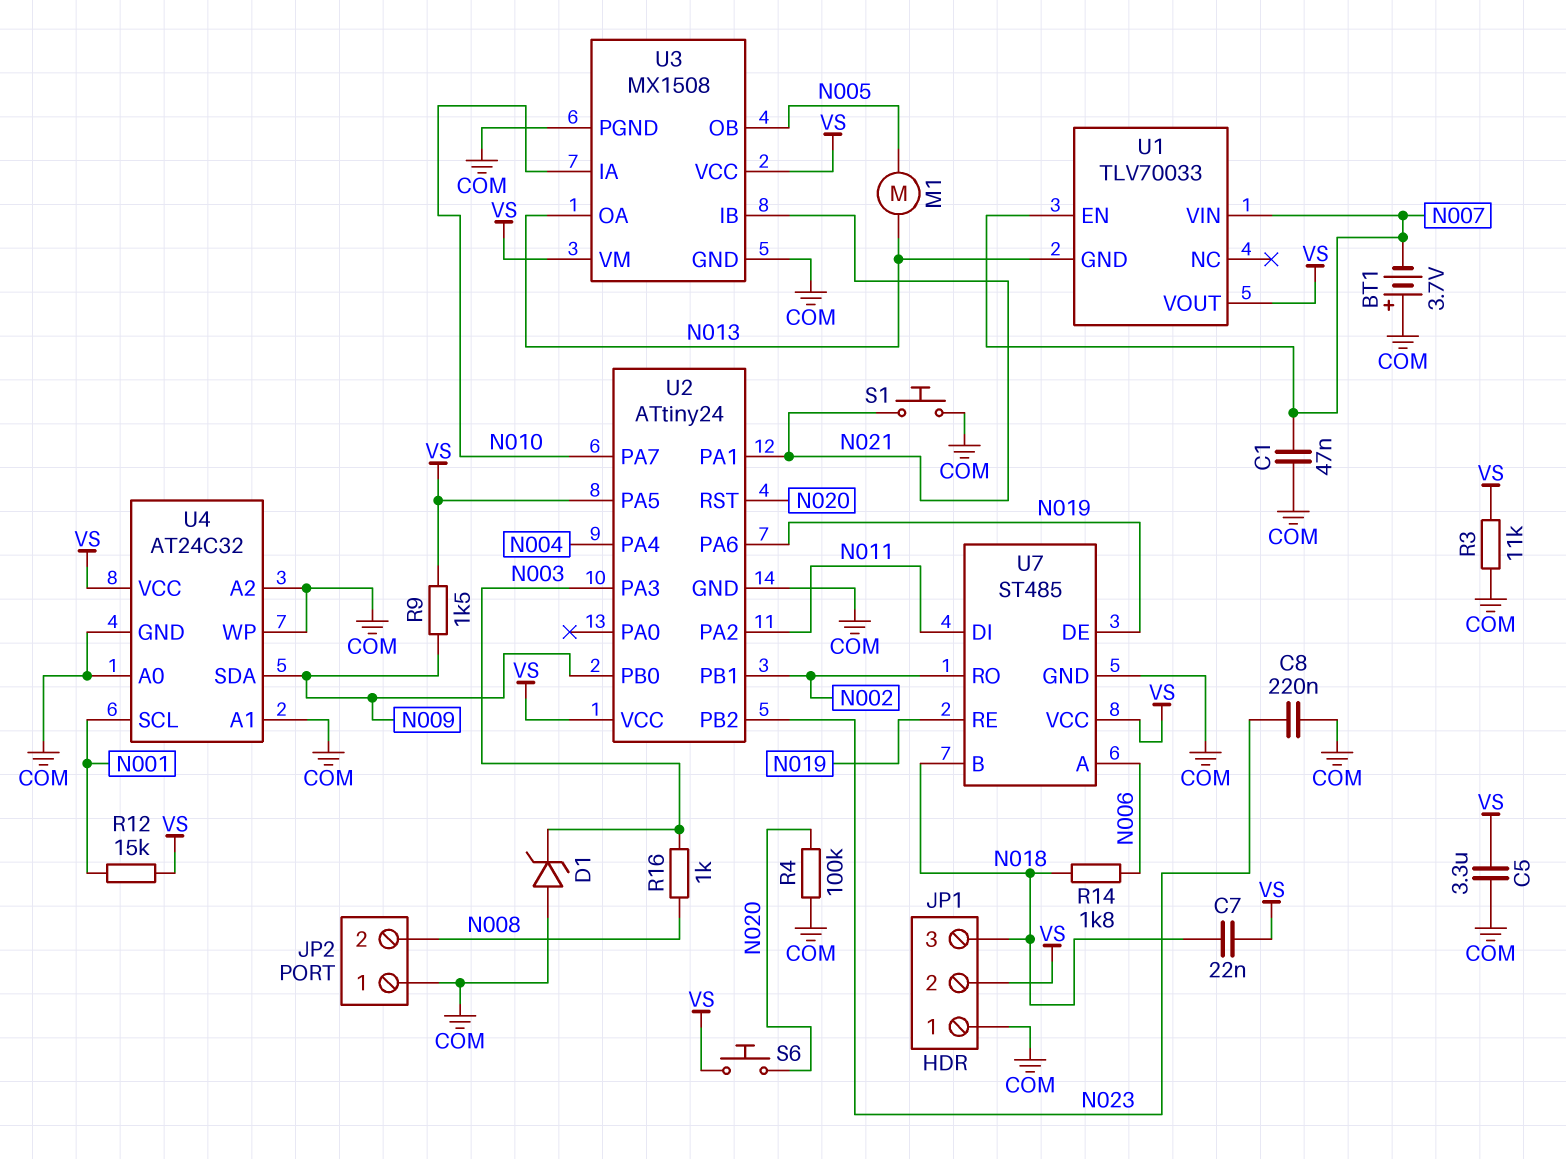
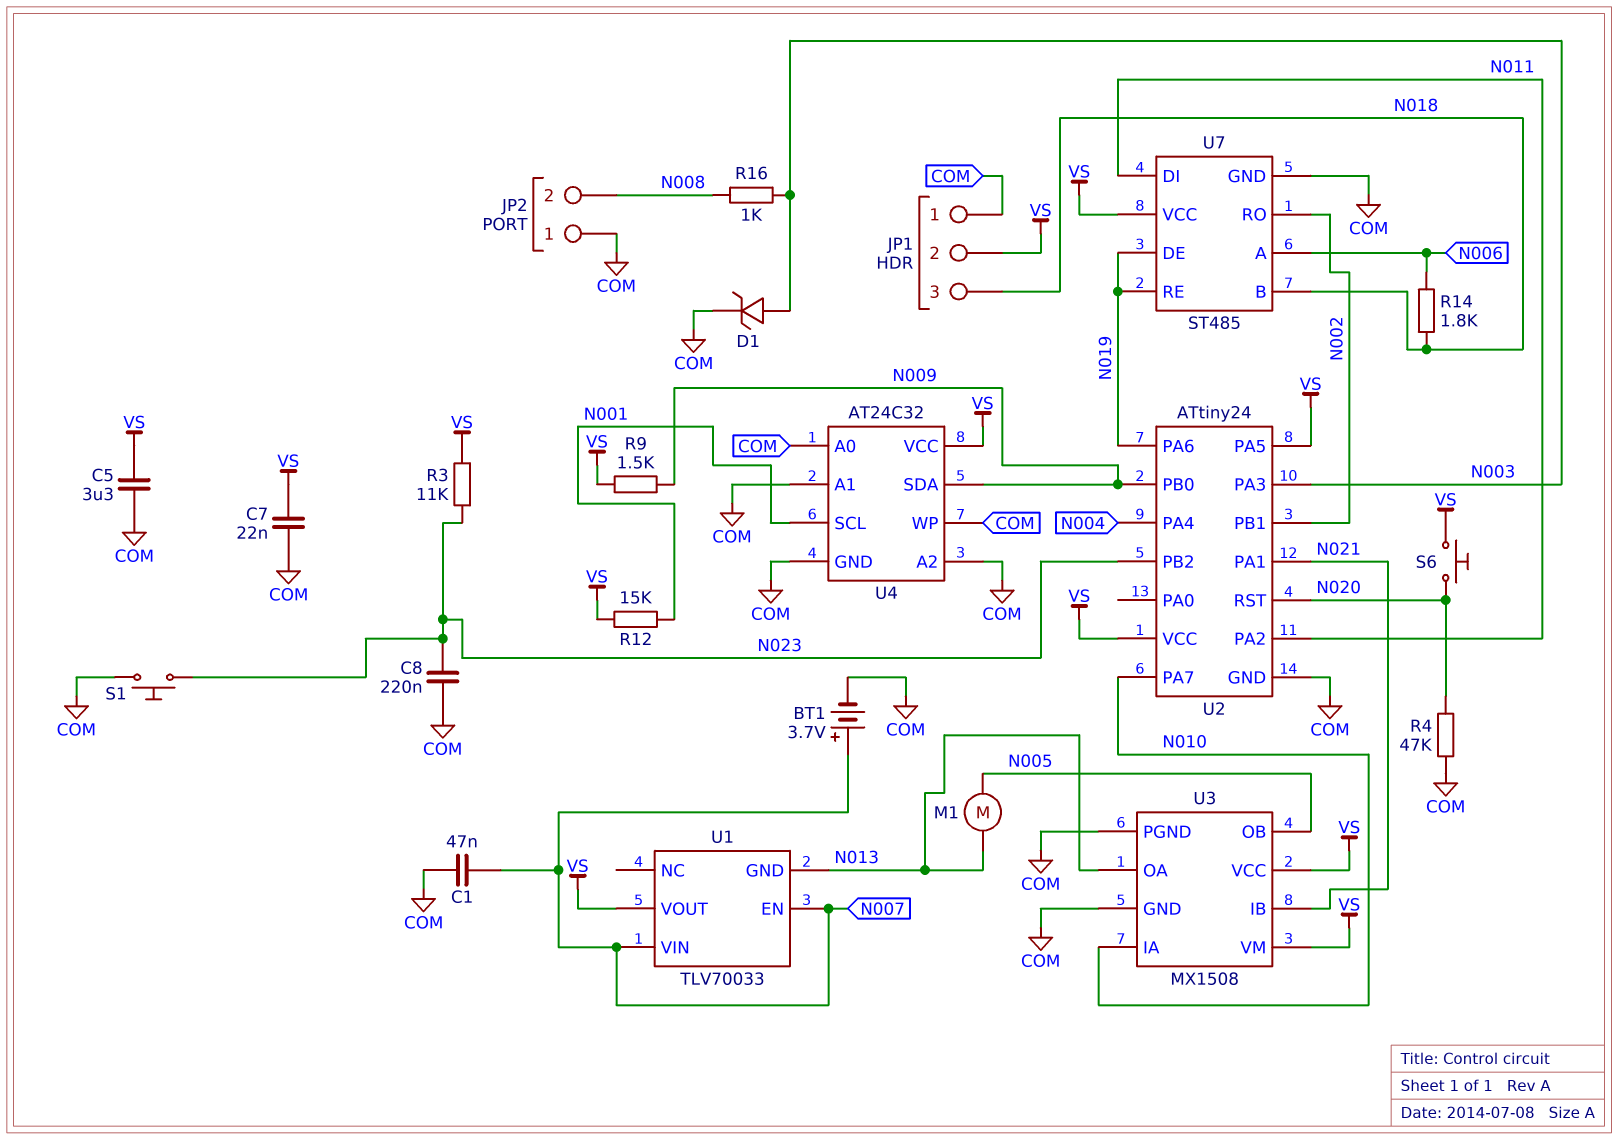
BT1: 3.7V (plus COM, minus N007) -> 3.7V (plus N007, minus COM)
C7: 22nF (N018, VS) -> 22nF (COM, VS)
D1: zener (A COM, K N003) -> zener (A N003, K COM)
R3: 11k (COM, VS) -> 11k (N023, VS)
R4: 100k (COM, N020) -> 47k (COM, N020)
S1: button (COM, N021) -> button (COM, N023)

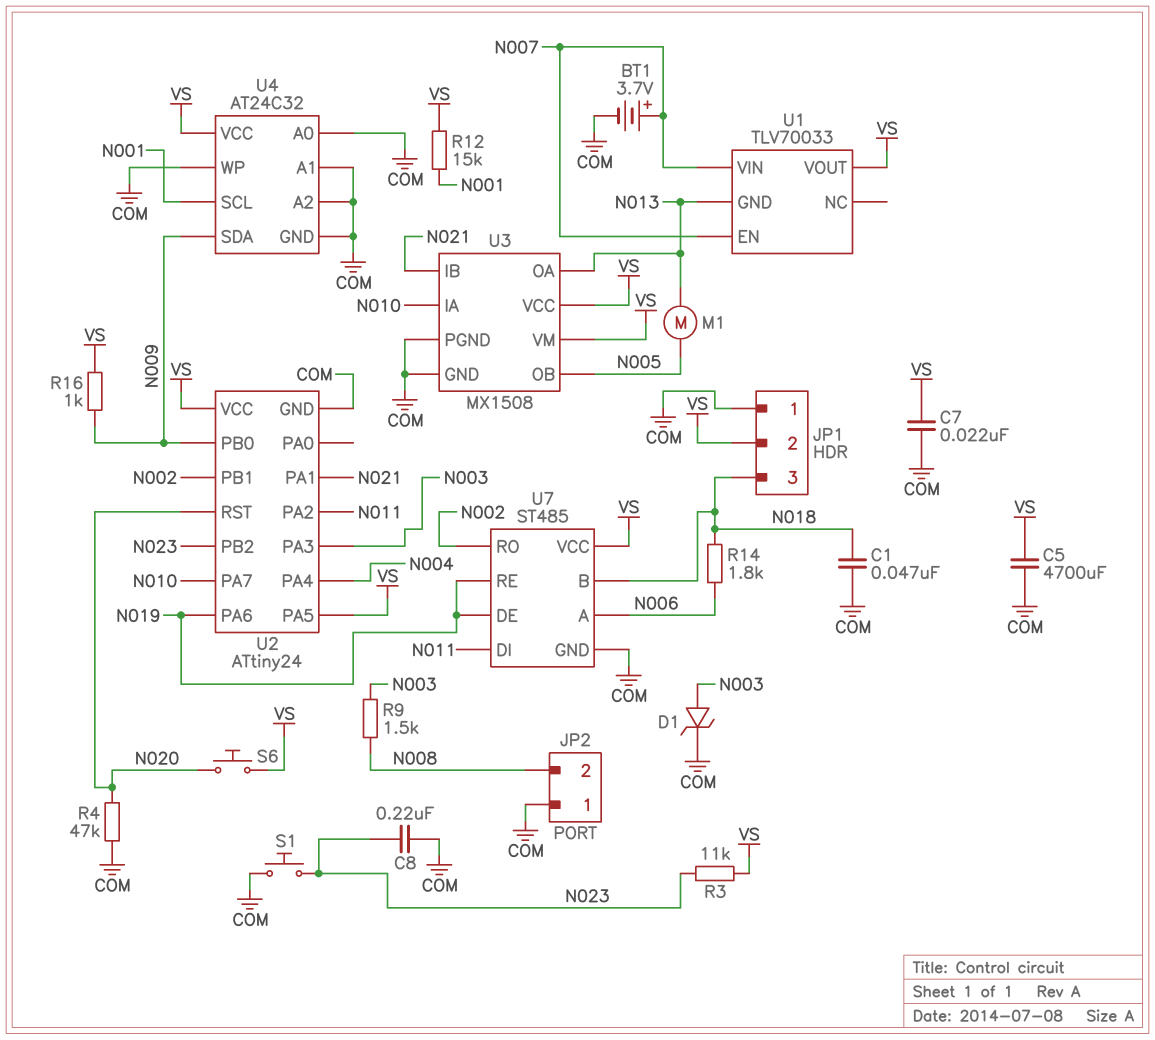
C1: 47nF (COM, N007) -> 47nF (COM, N018)
C5: 3.3uF (COM, VS) -> 4700uF (COM, VS)
R9: 1.5k (N009, VS) -> 1.5k (N003, N008)
R16: 1k (N003, N008) -> 1k (N009, VS)

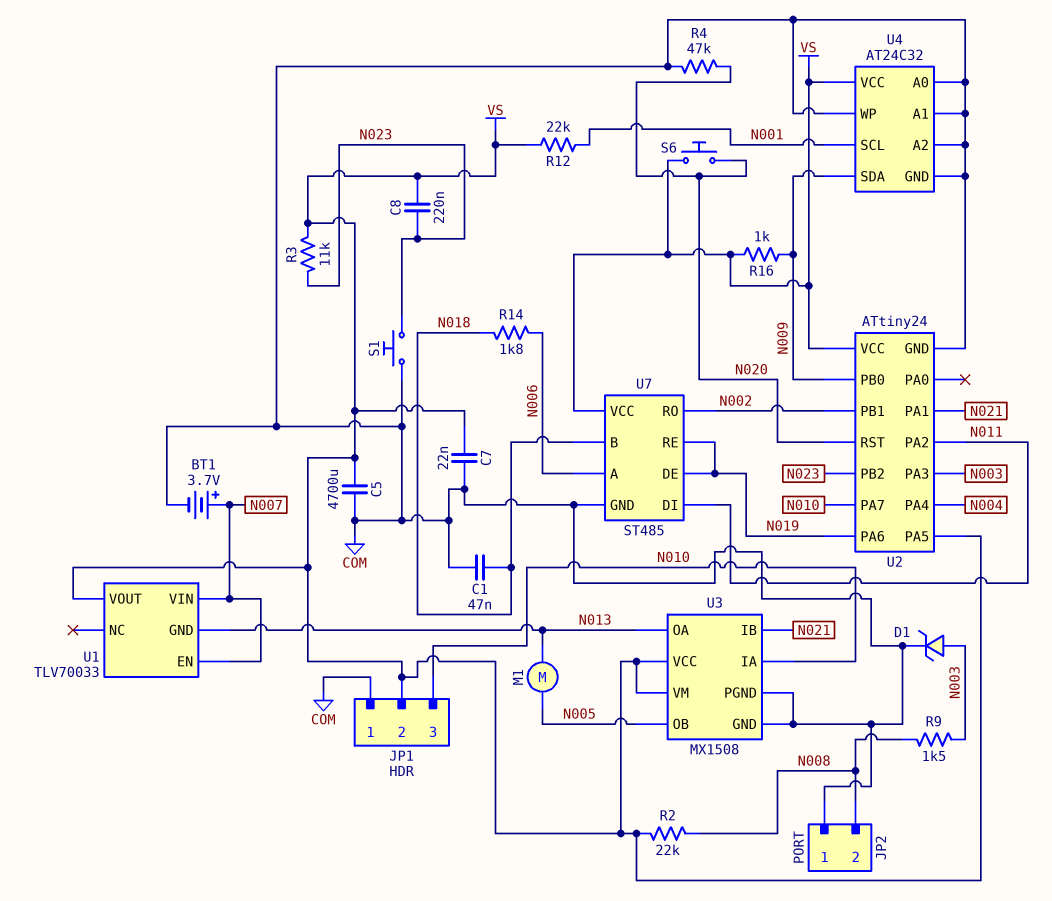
C8: 220nF (COM, N023) -> 220nF (N023, VS)
JP1 pin 3: N018 -> N010
R2: none -> 22k (N008, VS)
R12: 15k (N001, VS) -> 22k (N001, VS)

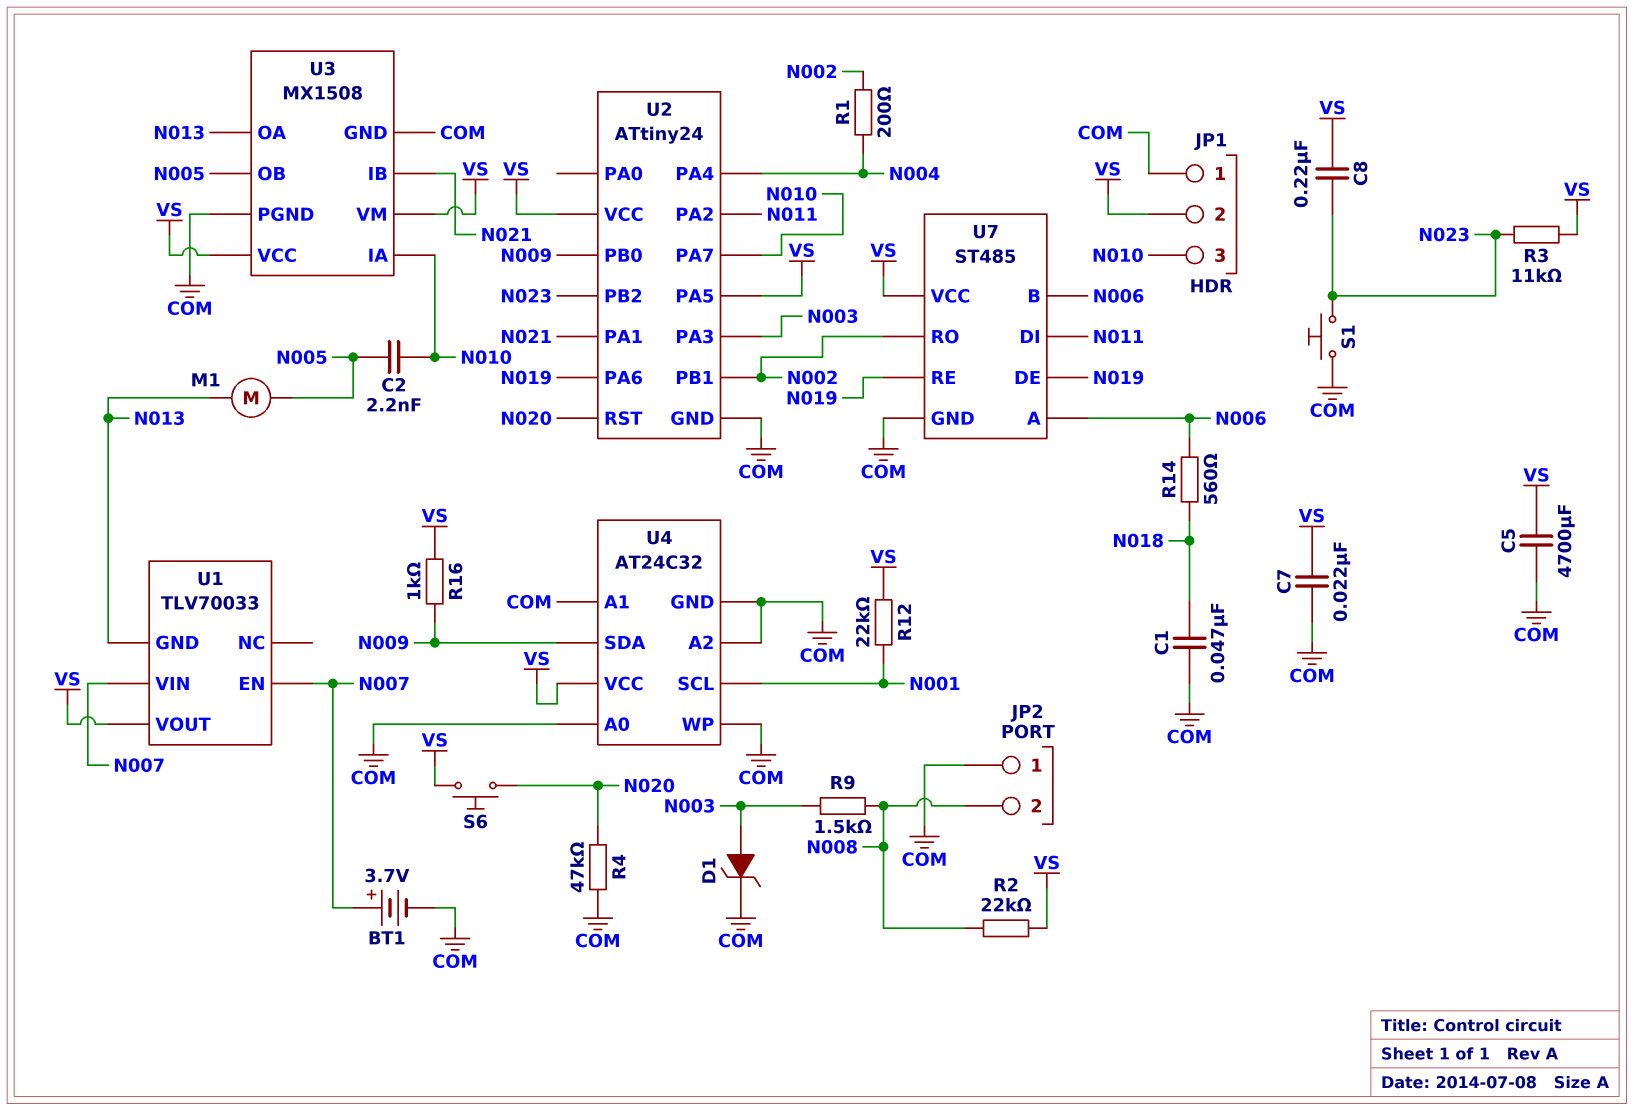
C2: none -> 2.2nF (N005, N010)
R1: none -> 200 (N002, N004)
R14: 1.8k (N006, N018) -> 560 (N006, N018)
U7 pin B: N018 -> N006

